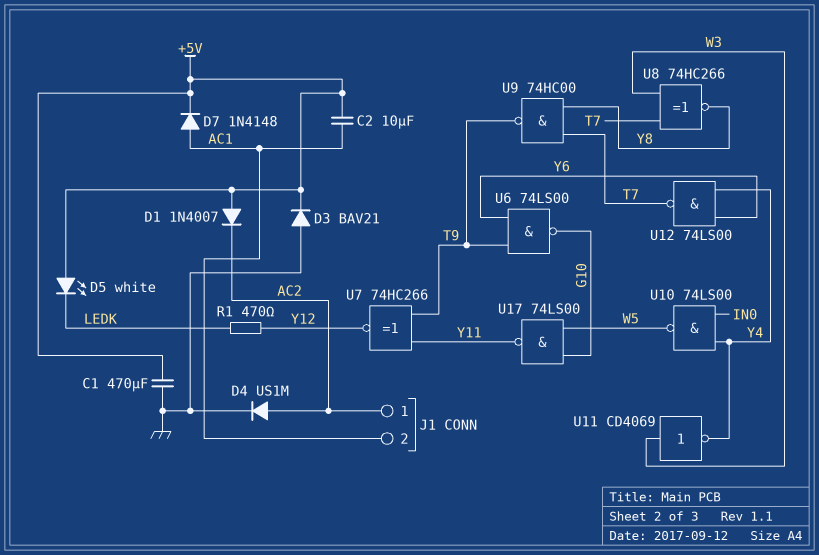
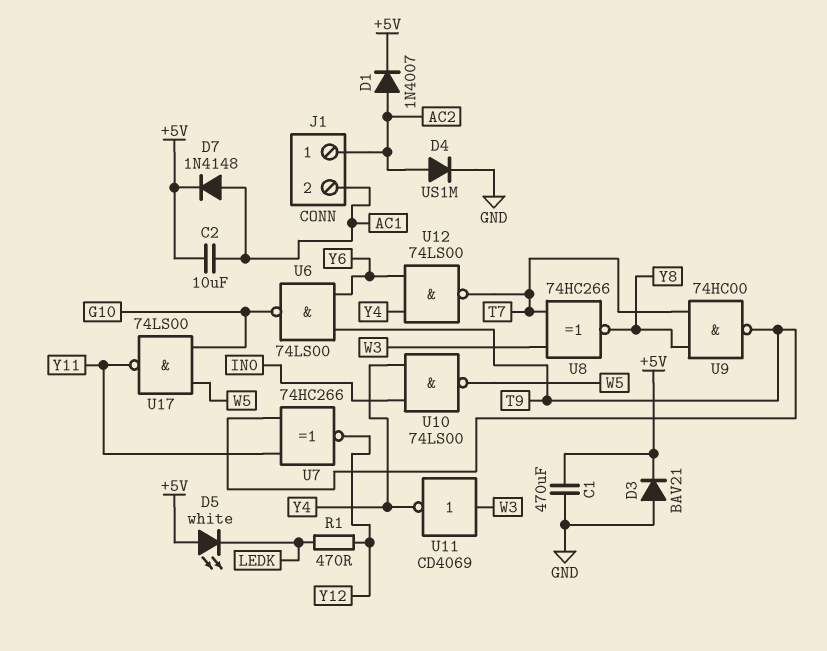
D1: diode 1N4007 (A +5V, K AC2) -> diode 1N4007 (A AC2, K +5V)

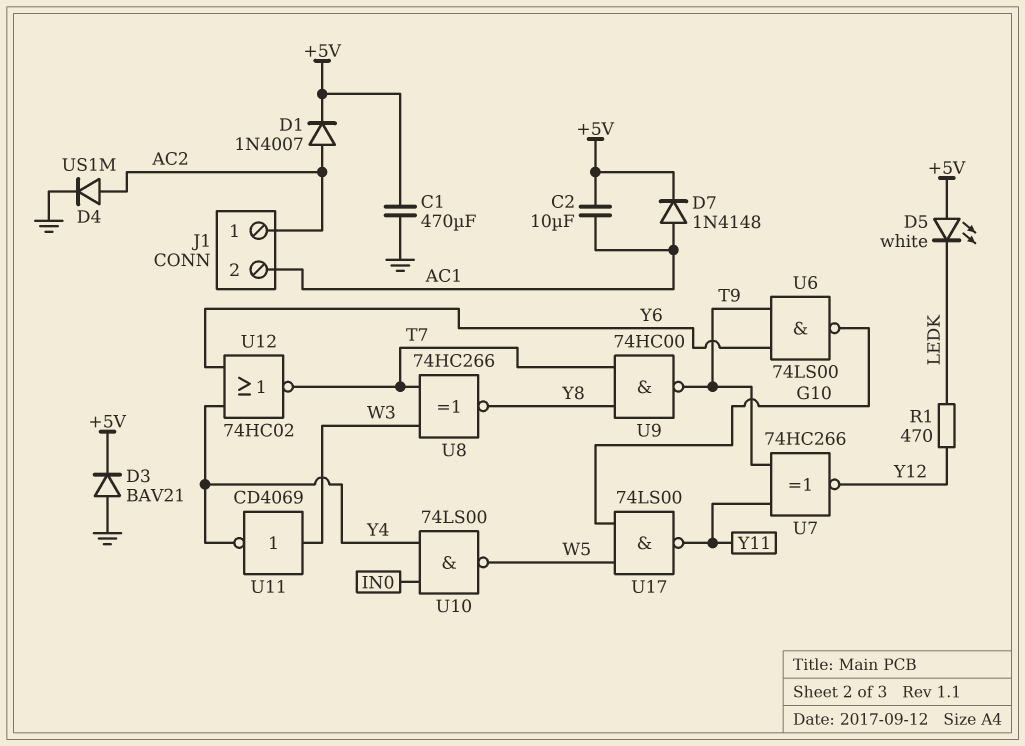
U12: NAND 74LS00 (in Y4, in Y6, out T7) -> NOR 74HC02 (in Y4, in Y6, out T7)

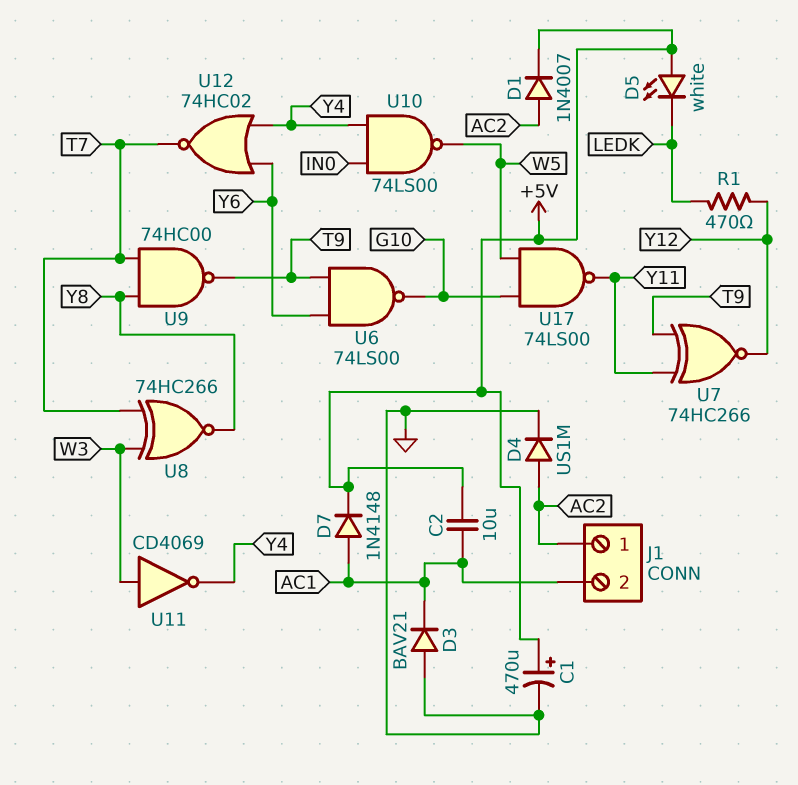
C1: 470uF (+5V, GND) -> 470uF (plus +5V, minus GND)
D3: diode BAV21 (A GND, K +5V) -> diode BAV21 (A GND, K AC1)

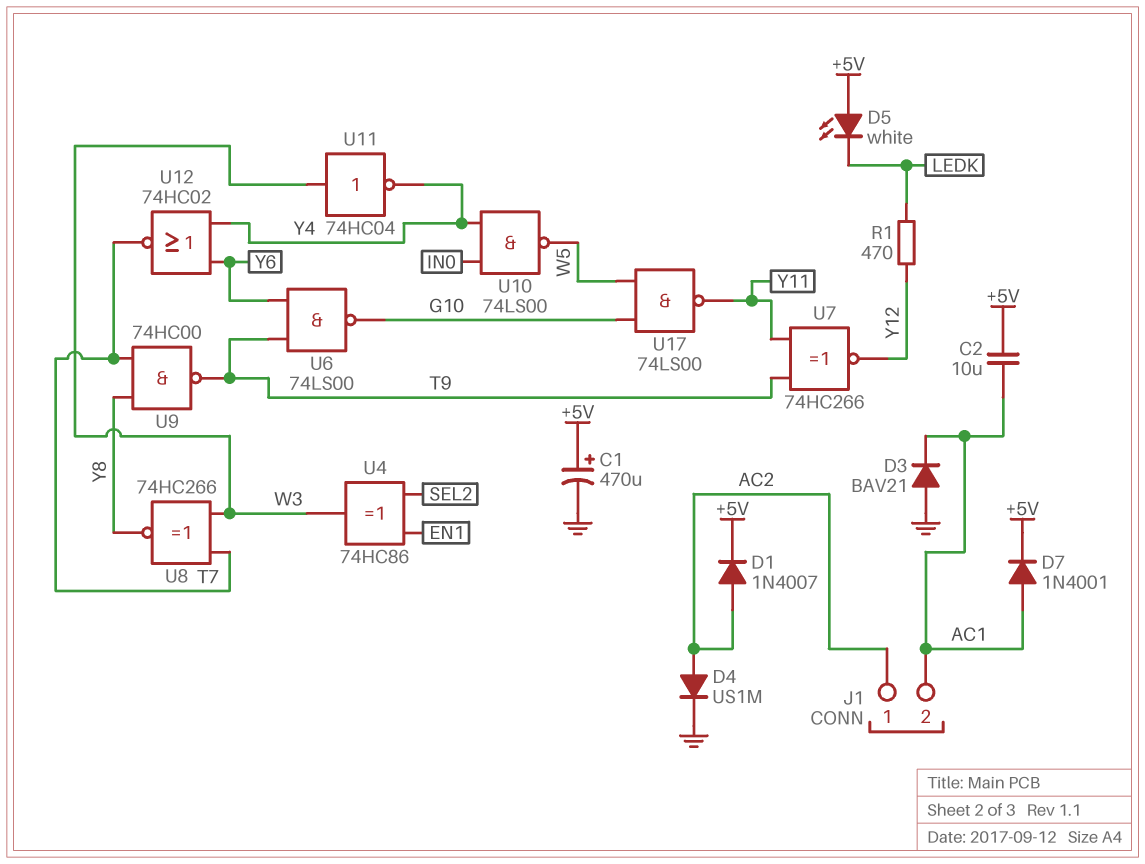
D7: diode 1N4148 (A AC1, K +5V) -> diode 1N4001 (A AC1, K +5V)
U4: none -> XOR 74HC86 (in EN1, in SEL2, out W3)
U11: NOT CD4069 (in W3, out Y4) -> NOT 74HC04 (in W3, out Y4)

